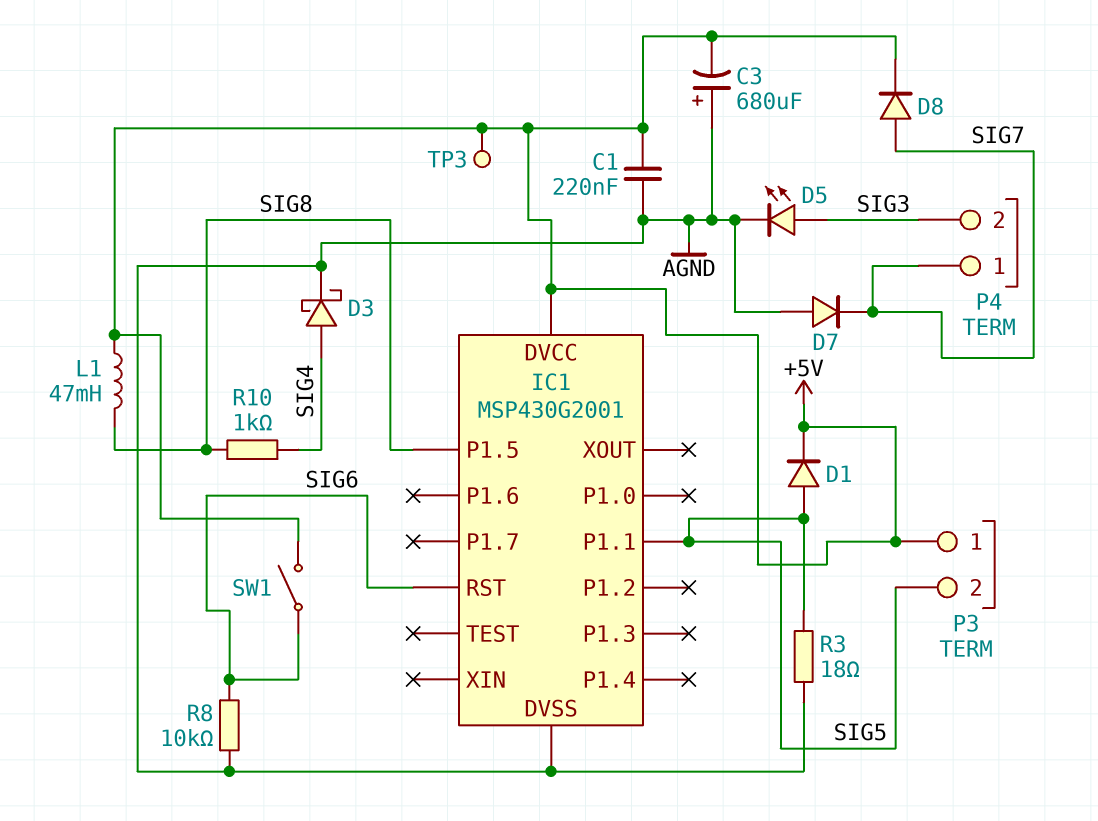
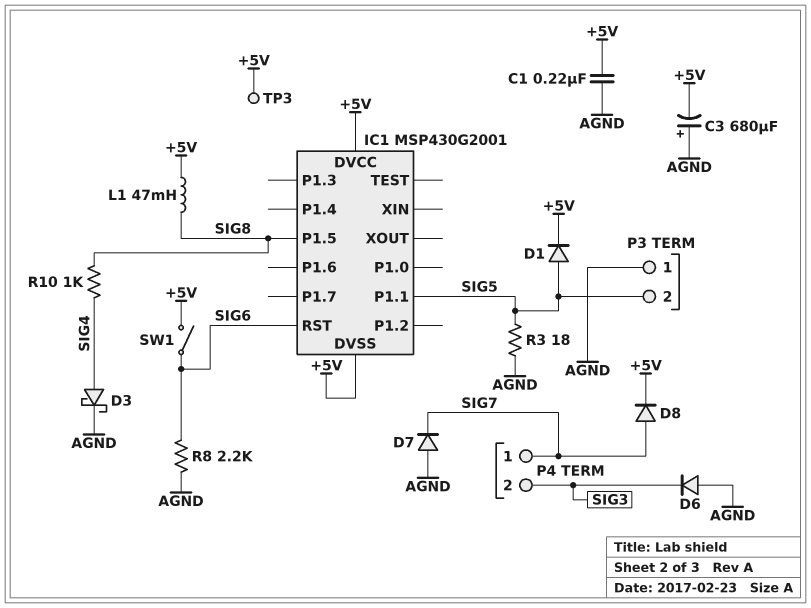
D5: LED (A SIG3, K AGND) -> none
D6: none -> diode (A AGND, K SIG3)
IC1 pin DVSS: AGND -> +5V
P3 pin 1: +5V -> AGND
R8: 10k (AGND, SIG6) -> 2.2k (AGND, SIG6)

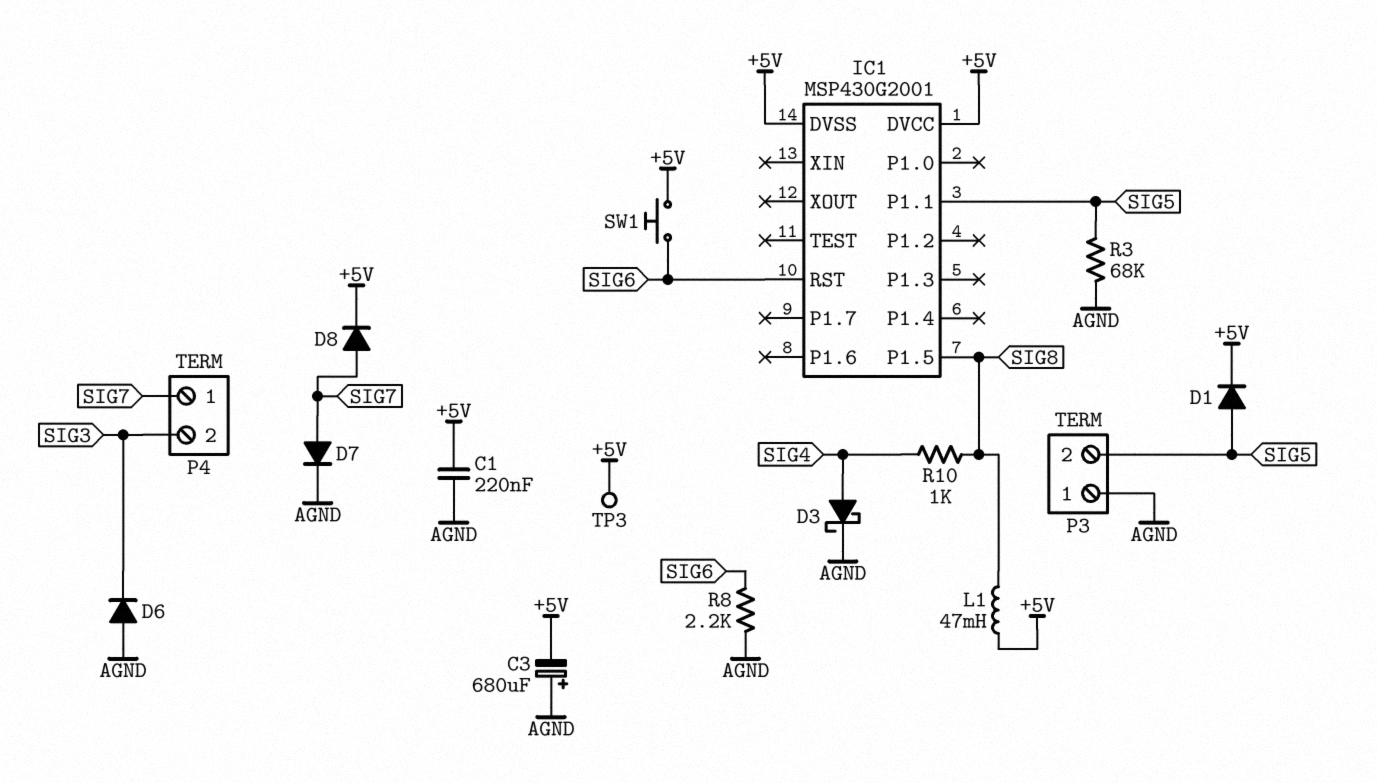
D7: diode (A AGND, K SIG7) -> diode (A SIG7, K AGND)
R3: 18 (AGND, SIG5) -> 68k (AGND, SIG5)
SW1: switch (+5V, SIG6) -> button (+5V, SIG6)

